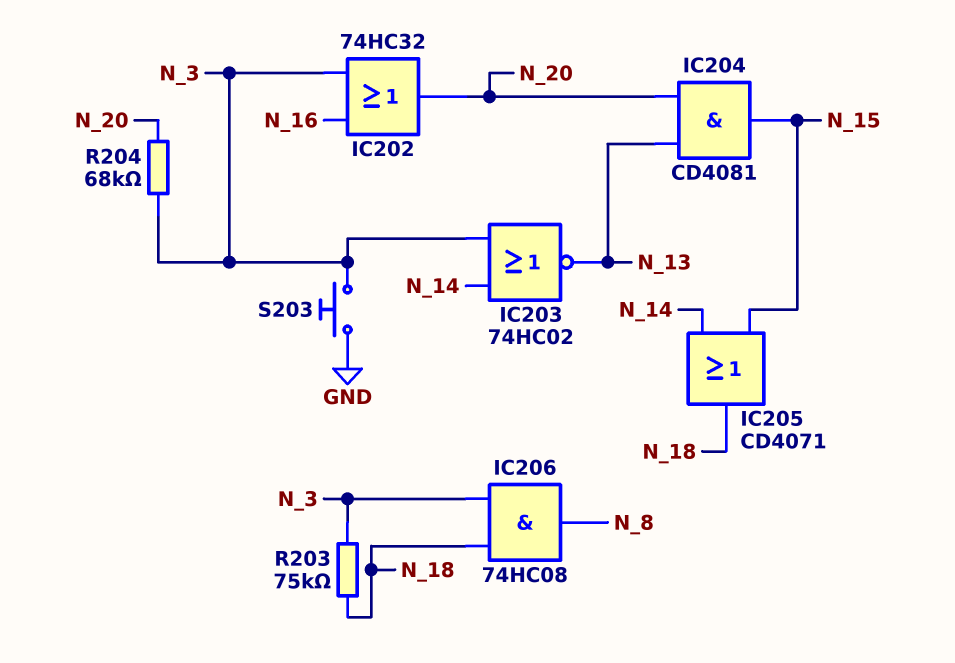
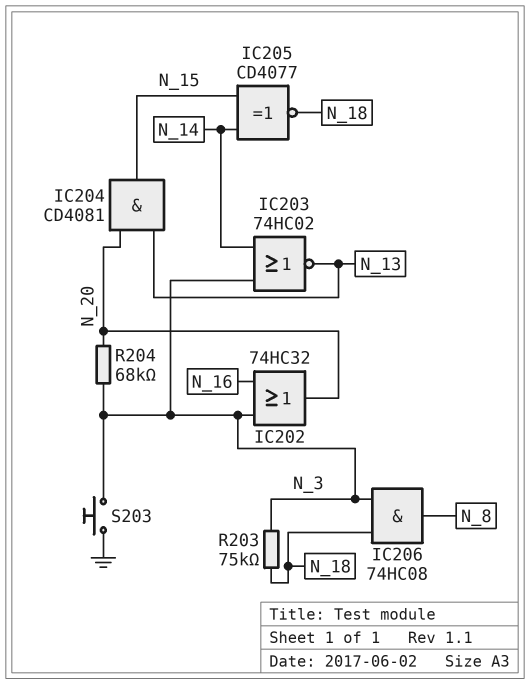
IC205: OR CD4071 (in N_14, in N_15, out N_18) -> XNOR CD4077 (in N_14, in N_15, out N_18)

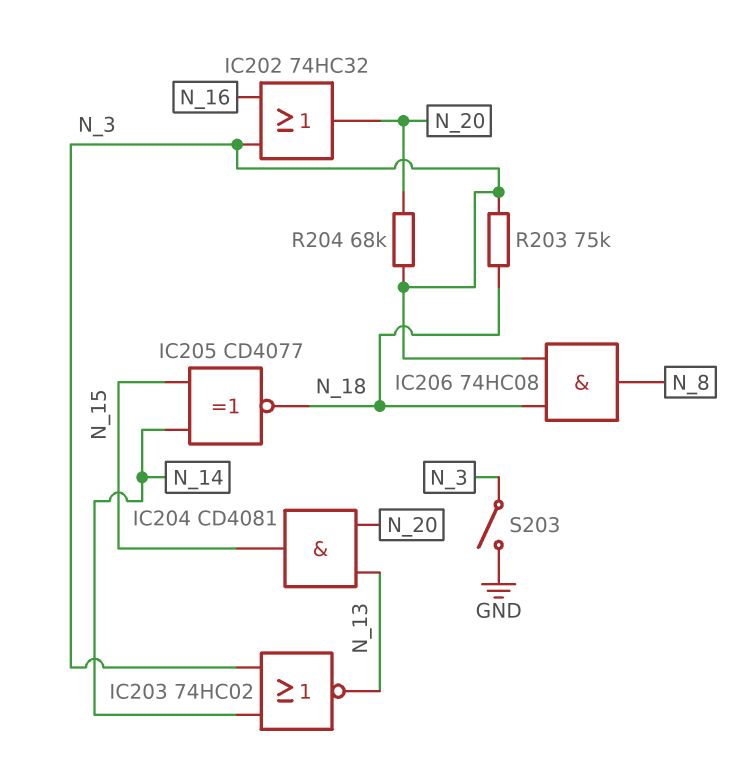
S203: button (GND, N_3) -> switch (GND, N_3)

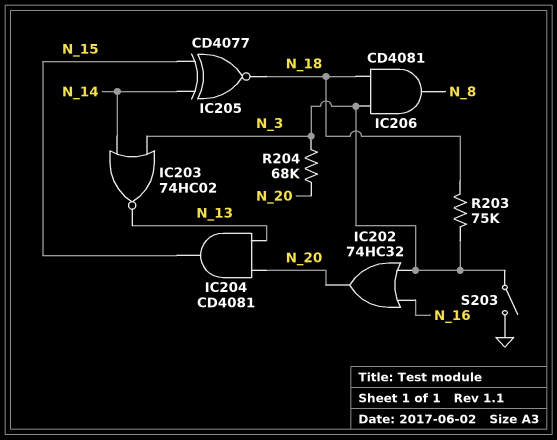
IC206: AND 74HC08 (in N_3, in N_18, out N_8) -> AND CD4081 (in N_3, in N_18, out N_8)

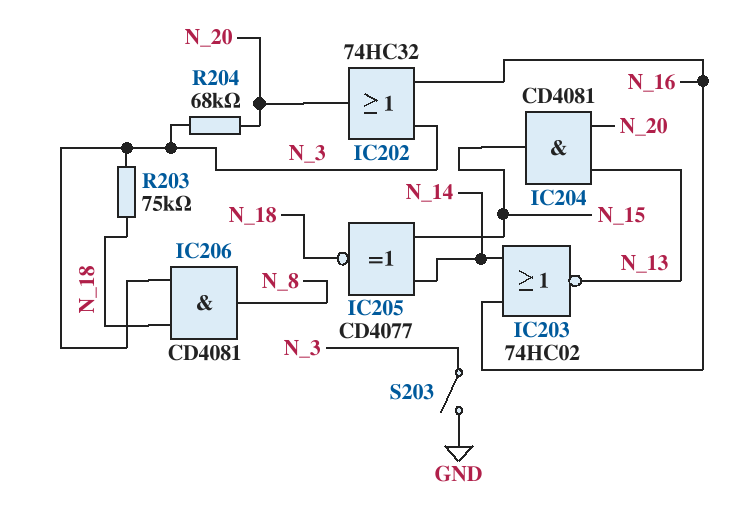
IC203: NOR 74HC02 (in N_3, in N_14, out N_13) -> NOR 74HC02 (in N_14, in N_16, out N_13)

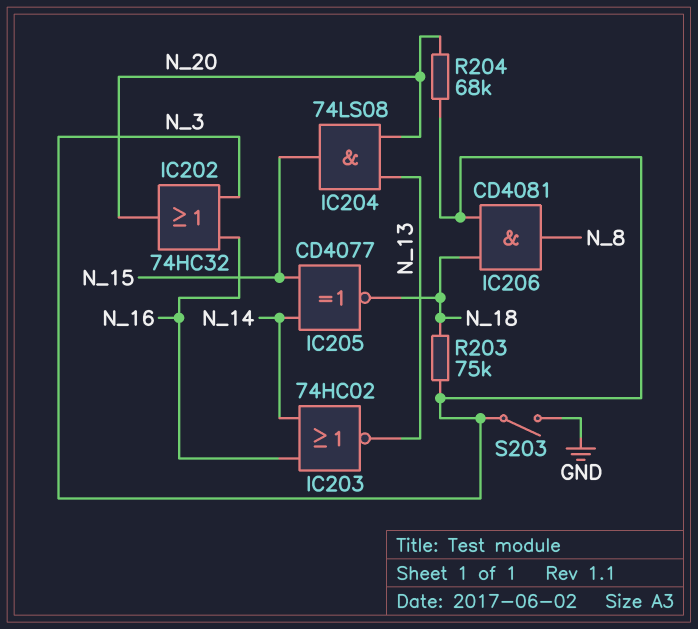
IC204: AND CD4081 (in N_13, in N_20, out N_15) -> AND 74LS08 (in N_13, in N_20, out N_15)

